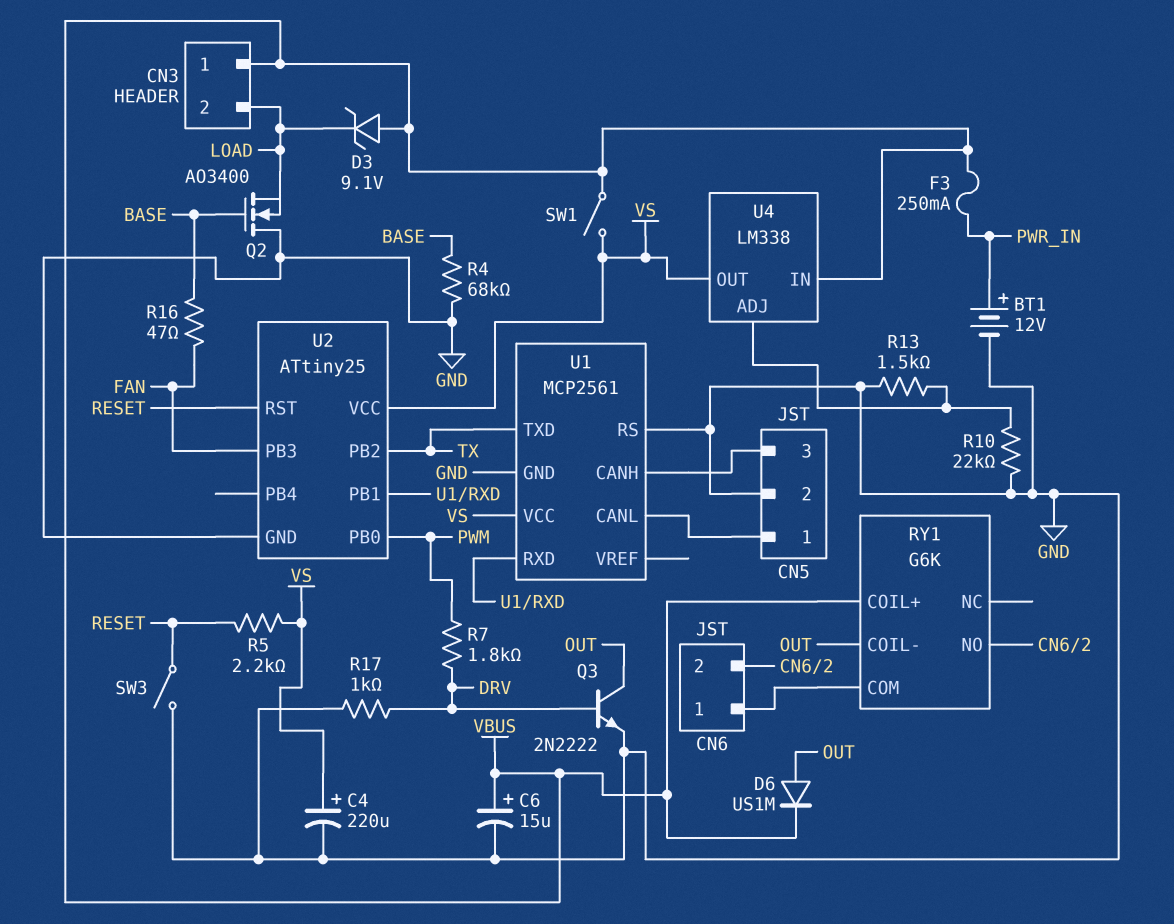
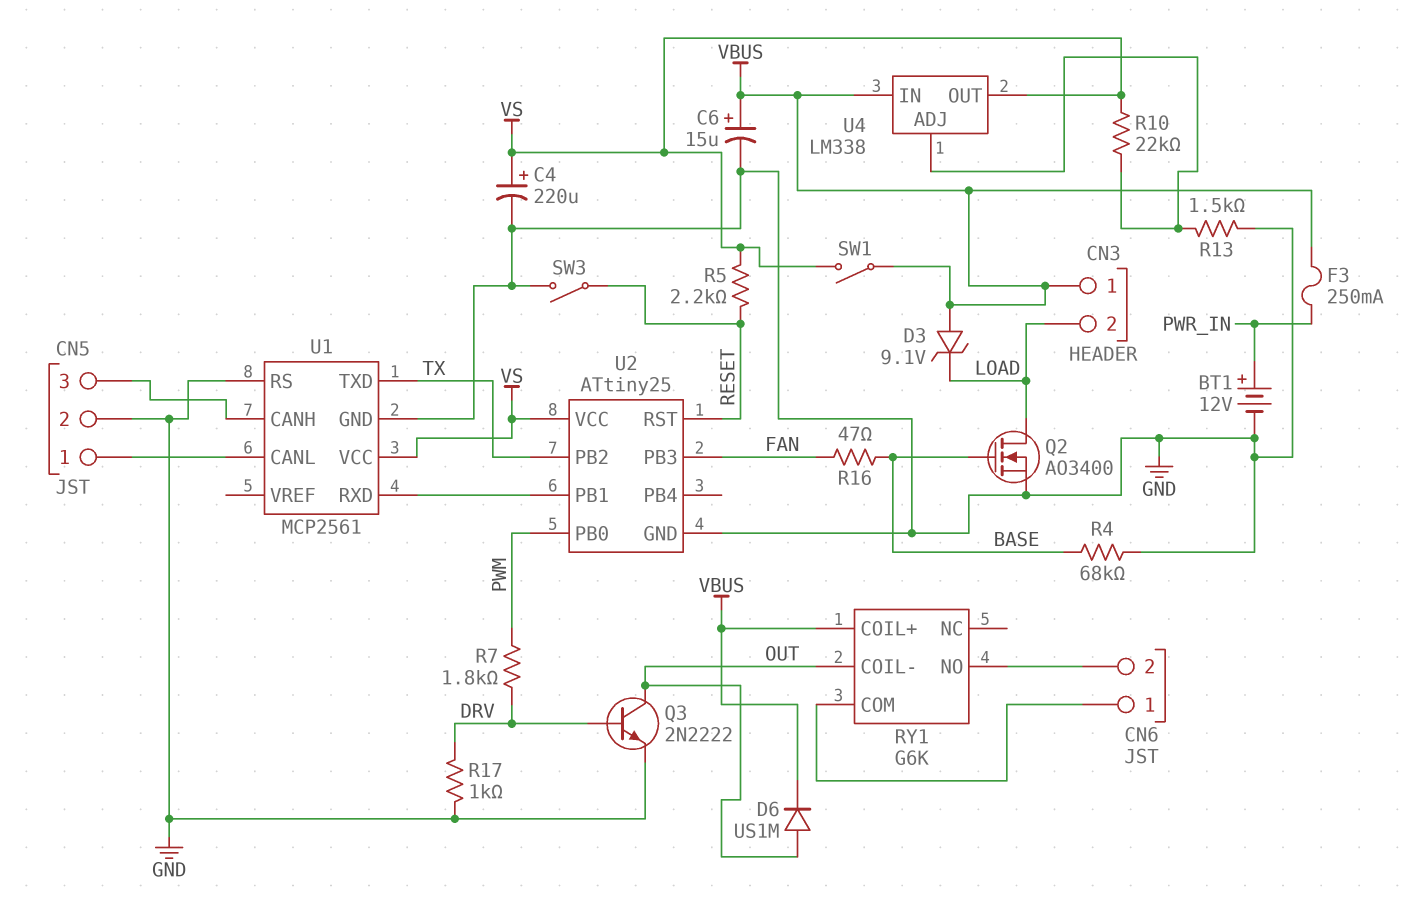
Q2: NMOS AO3400 (G BASE, D GND, S LOAD) -> NMOS AO3400 (G BASE, D LOAD, S GND)
R10: 22k (GND, U4/ADJ) -> 22k (U4/ADJ, VS)

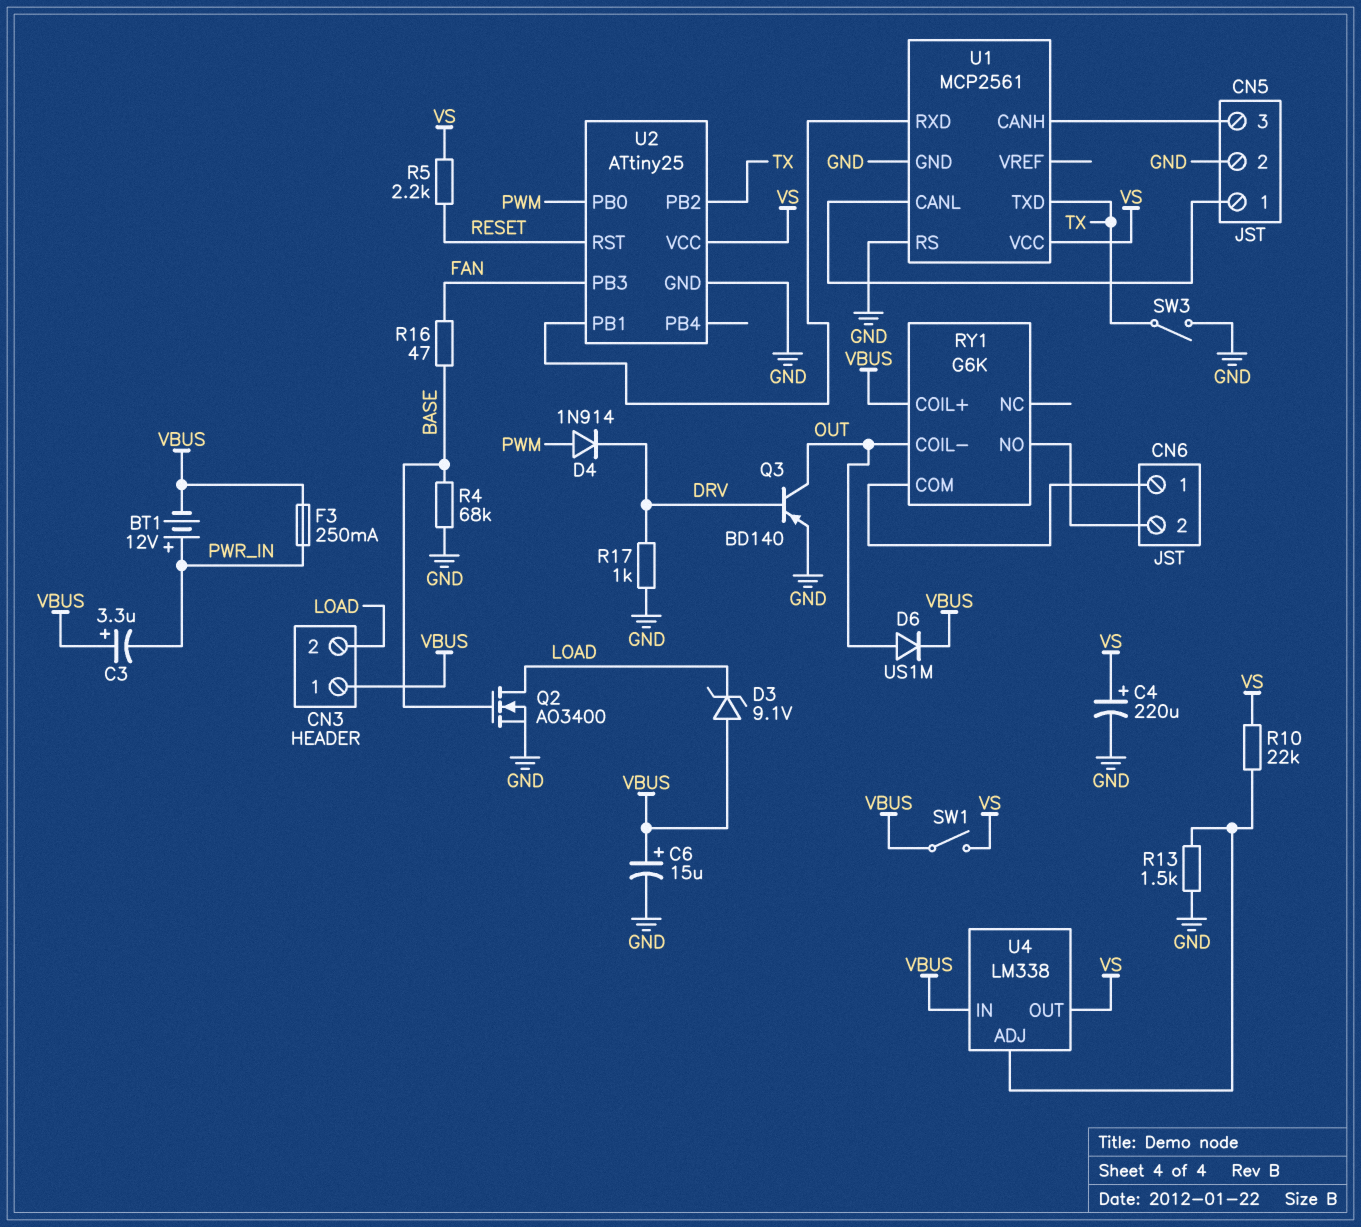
BT1: 12V (plus PWR_IN, minus GND) -> 12V (plus PWR_IN, minus VBUS)
C3: none -> 3.3uF (plus VBUS, minus PWR_IN)
D4: none -> diode 1N914 (A PWM, K DRV)
Q3: NPN 2N2222 (B DRV, C OUT, E GND) -> PNP BD140 (B DRV, C OUT, E GND)
R7: 1.8k (DRV, PWM) -> none
SW3: switch (GND, RESET) -> switch (GND, TX)

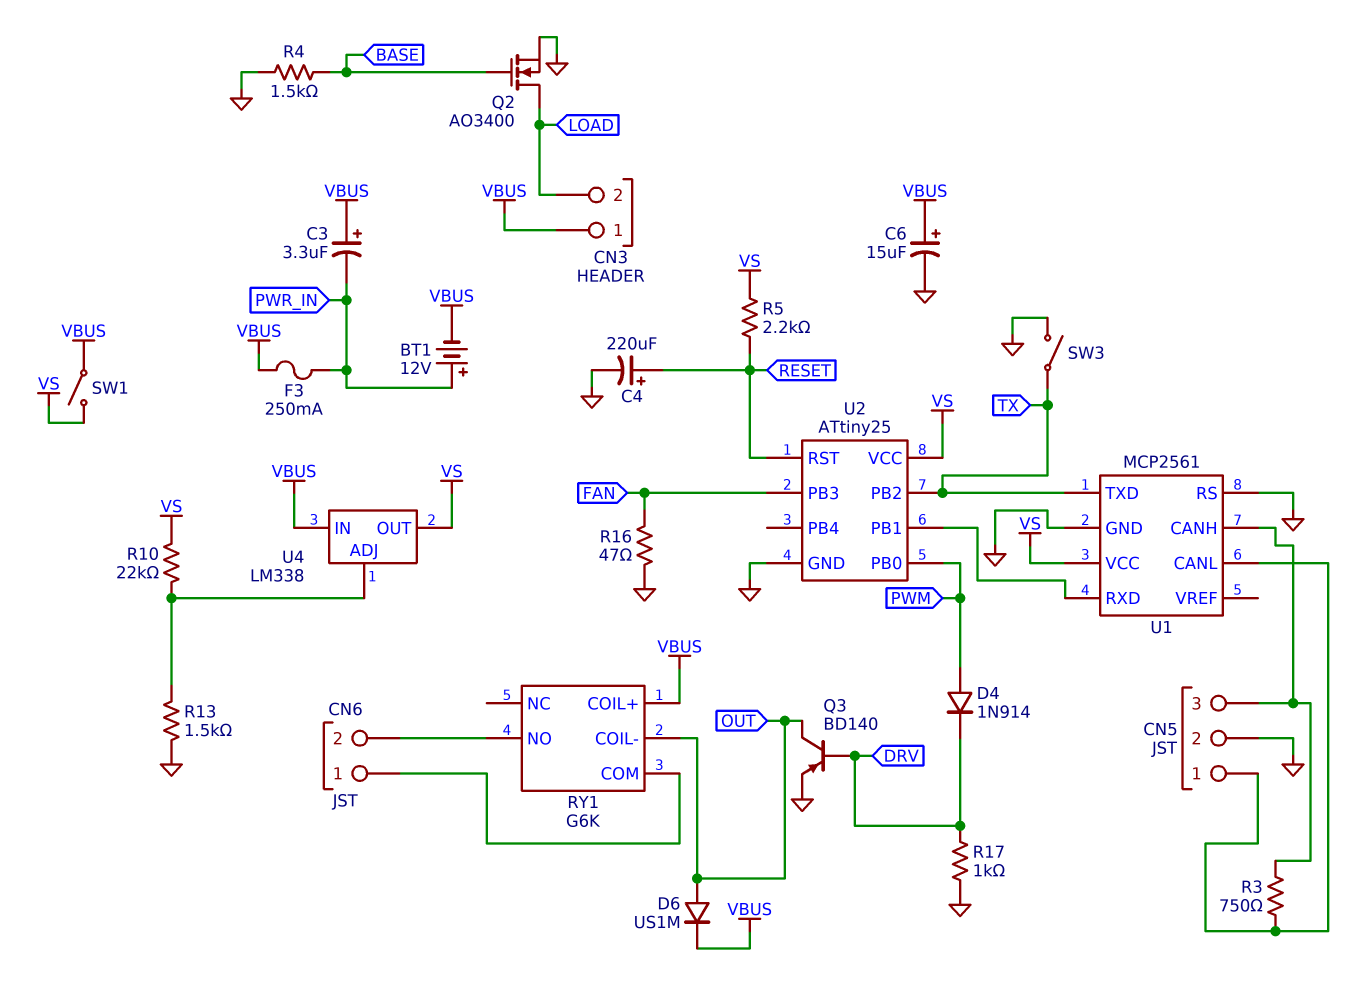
C4: 220uF (plus VS, minus GND) -> 220uF (plus RESET, minus GND)
D3: zener 9.1V (A VBUS, K LOAD) -> none
R3: none -> 750 (CN5/1, CN5/3)
R4: 68k (BASE, GND) -> 1.5k (BASE, GND)
R16: 47 (BASE, FAN) -> 47 (FAN, GND)

